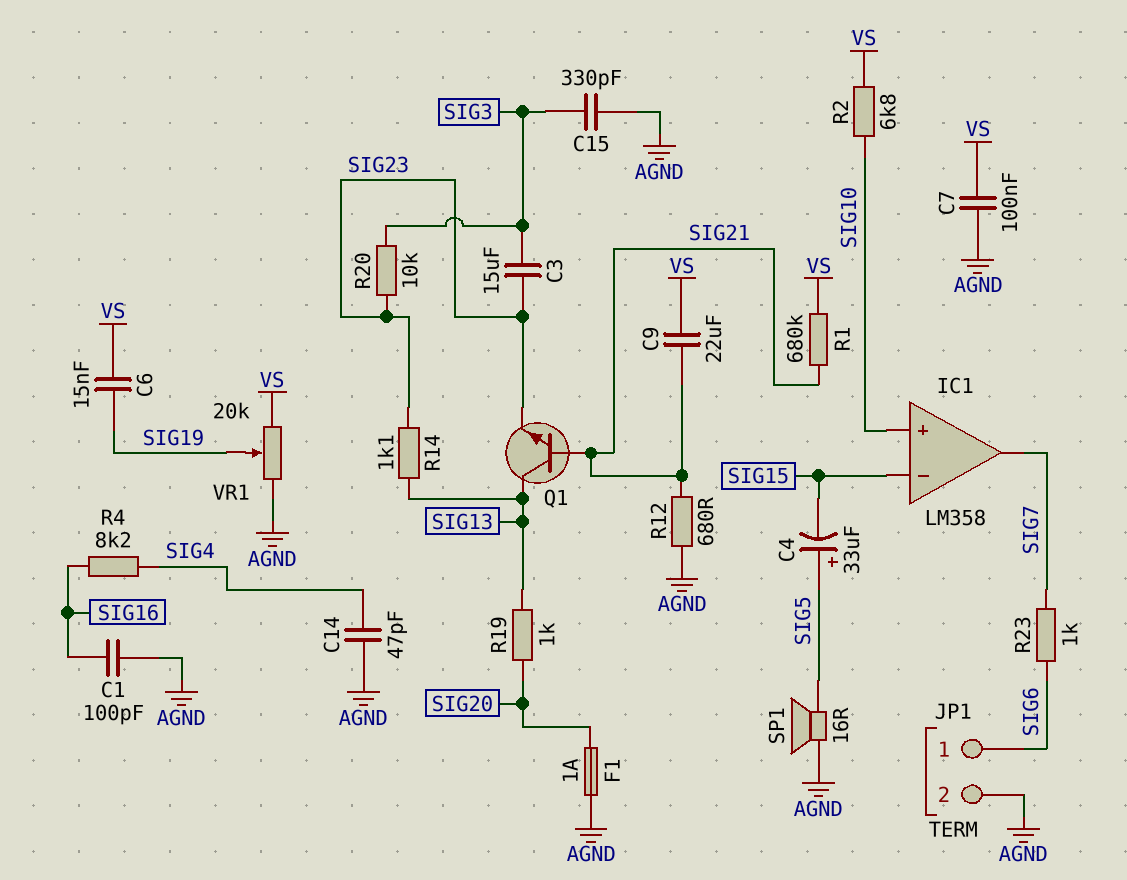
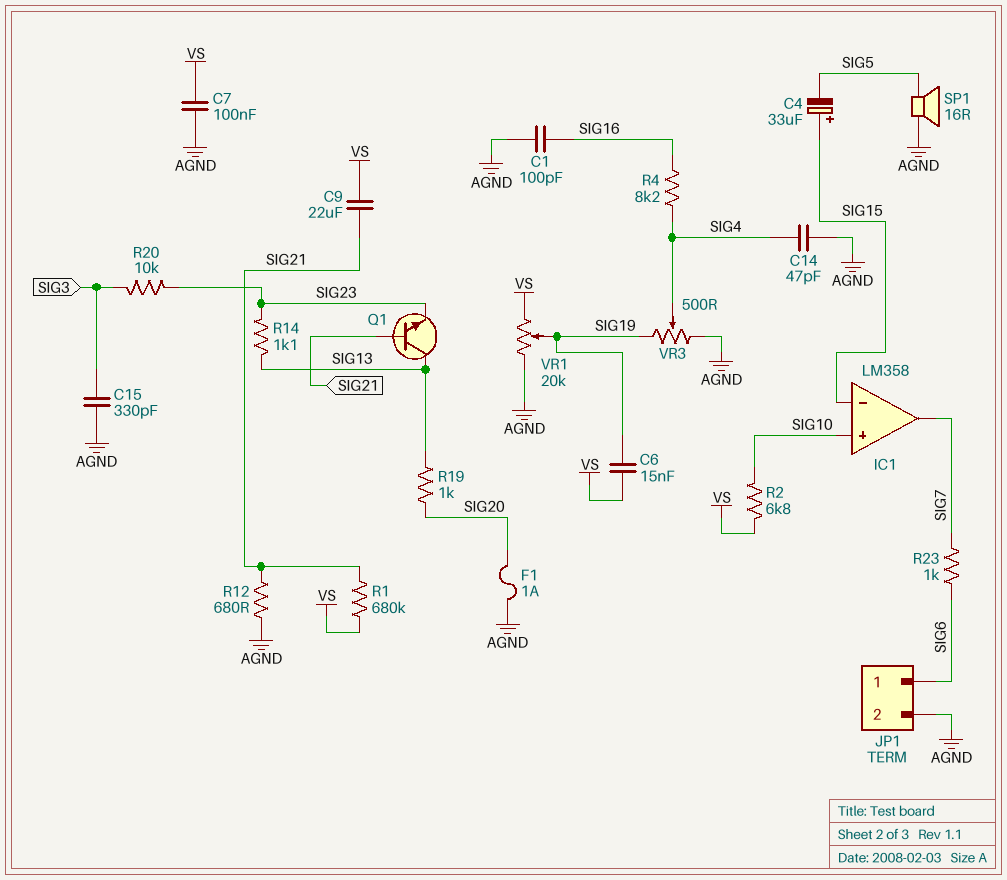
C3: 15uF (SIG3, SIG23) -> none
C4: 33uF (plus SIG5, minus SIG15) -> 33uF (plus SIG15, minus SIG5)
VR3: none -> 500 (AGND, SIG19, wiper SIG4)

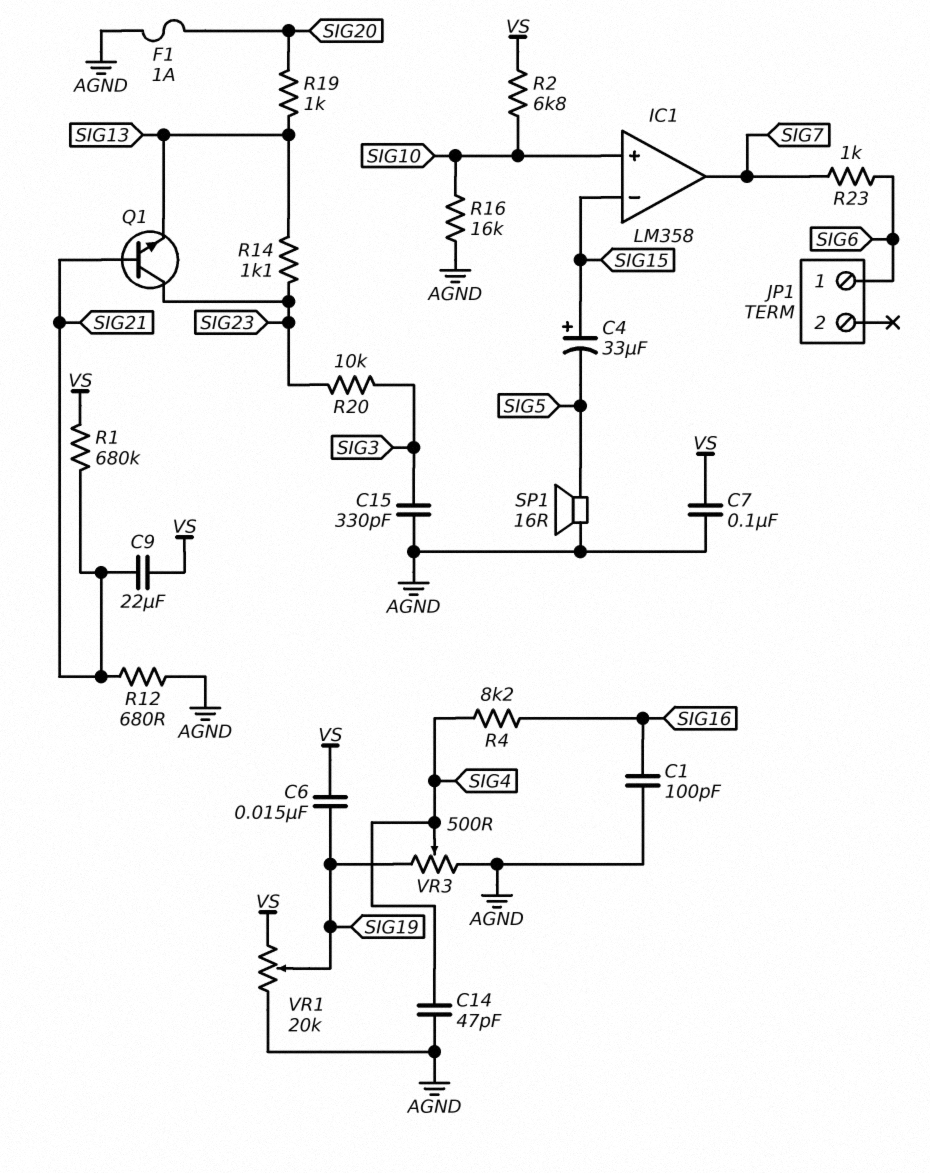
JP1 pin 2: AGND -> none
Q1: NPN (B SIG21, C SIG13, E SIG23) -> NPN (B SIG21, C SIG23, E SIG13)
R16: none -> 16k (AGND, SIG10)

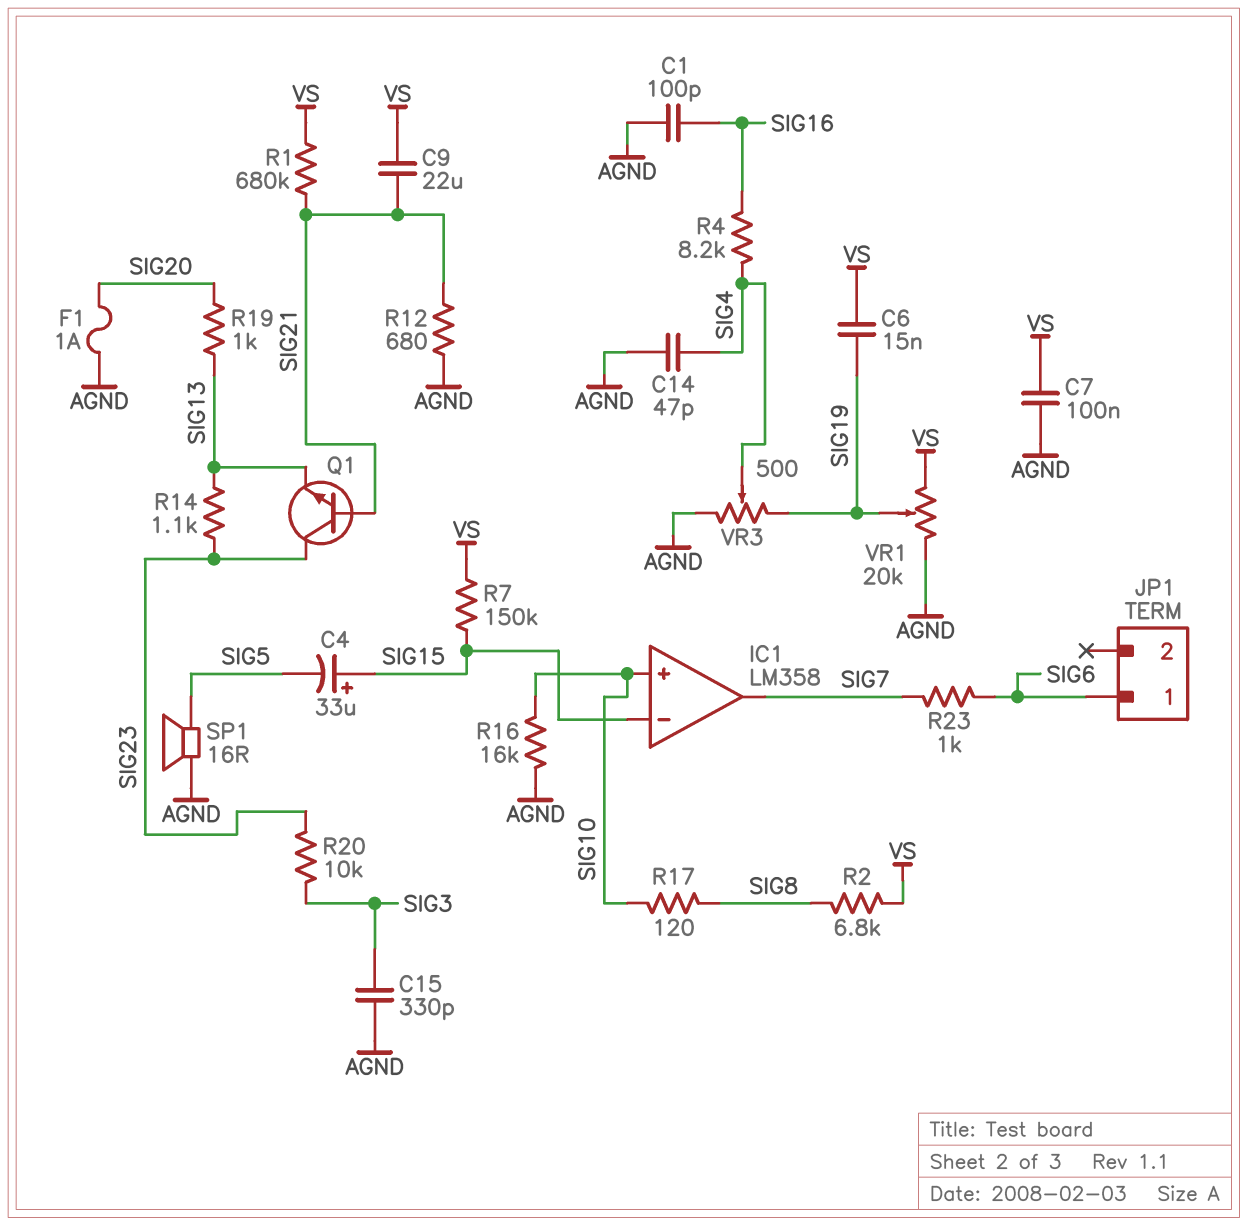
R2: 6.8k (SIG10, VS) -> 6.8k (SIG8, VS)
R7: none -> 150k (SIG15, VS)
R17: none -> 120 (SIG8, SIG10)

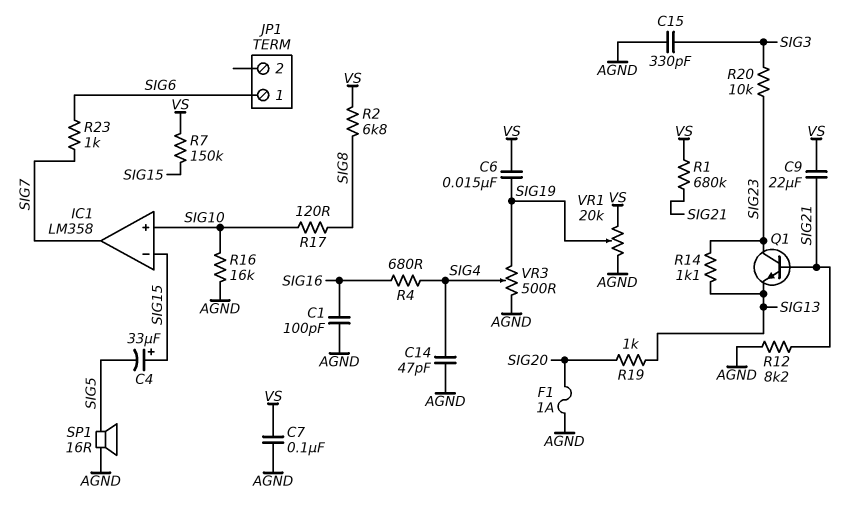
R4: 8.2k (SIG4, SIG16) -> 680 (SIG4, SIG16)
R12: 680 (AGND, SIG21) -> 8.2k (AGND, SIG21)

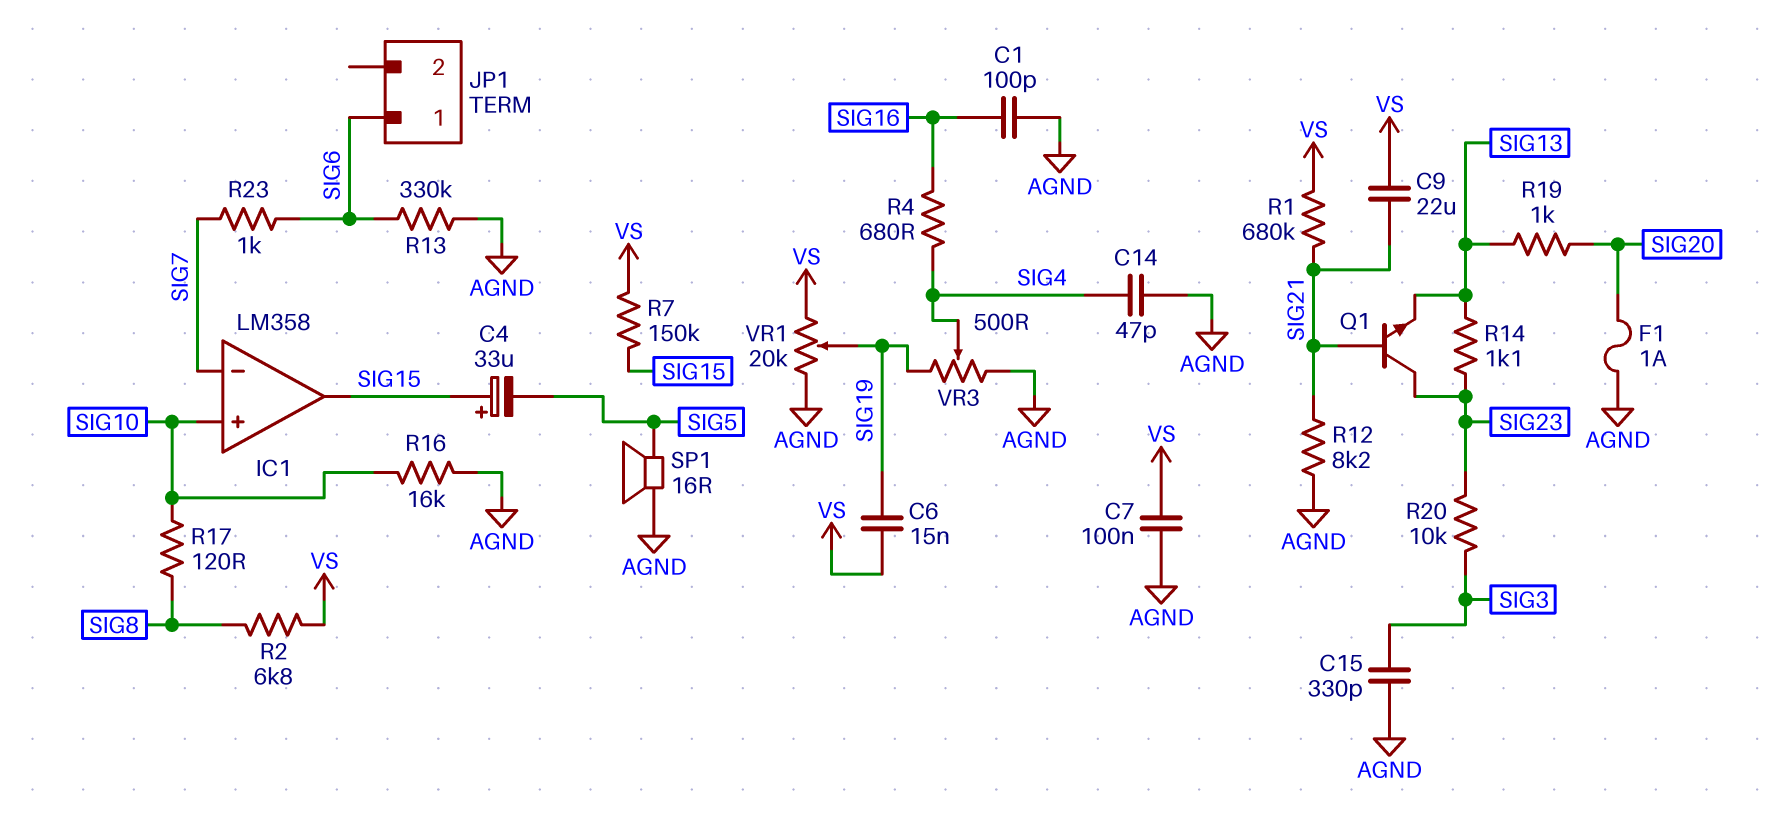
IC1 pin in-: SIG15 -> SIG7
IC1 pin out: SIG7 -> SIG15
R13: none -> 330k (AGND, SIG6)

